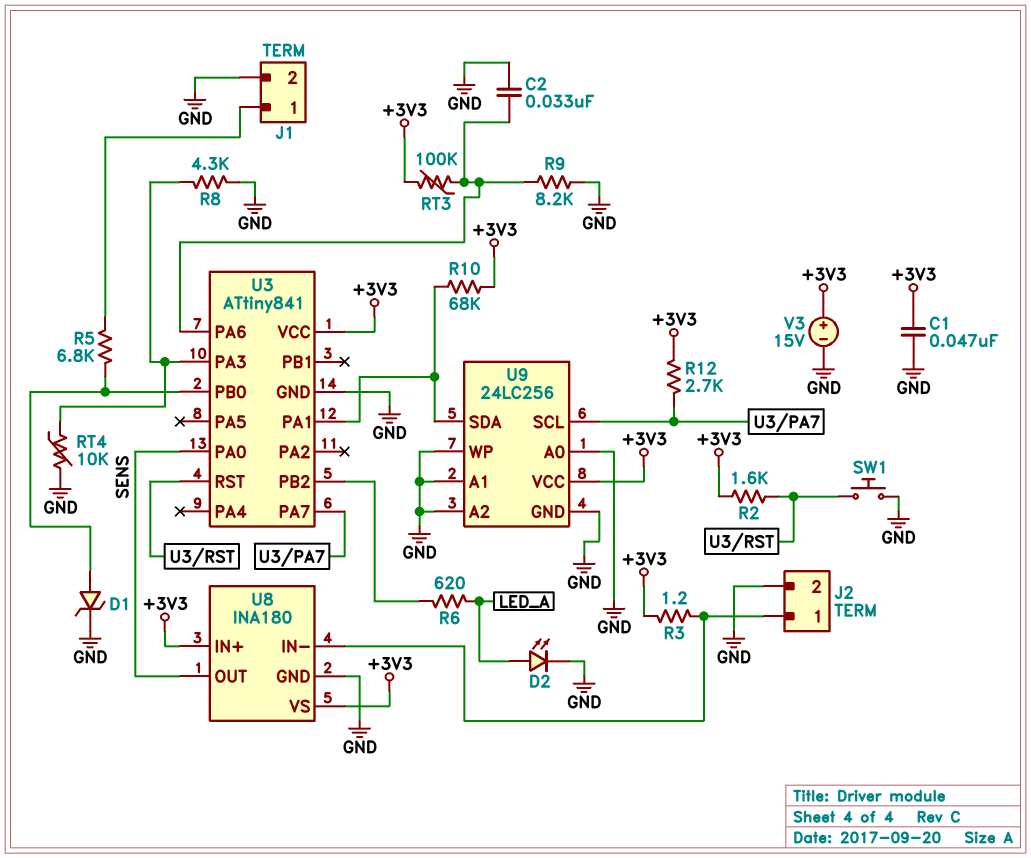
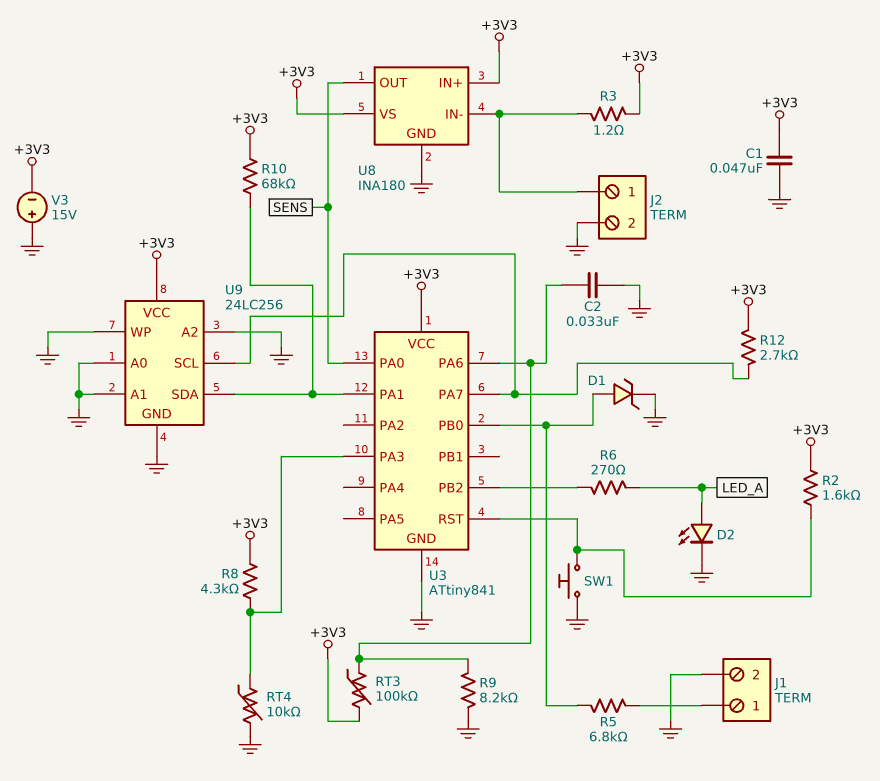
R6: 620 (LED_A, U3/PB2) -> 270 (LED_A, U3/PB2)
R8: 4.3k (GND, U3/PA3) -> 4.3k (+3V3, U3/PA3)
V3: 15V (plus +3V3, minus GND) -> 15V (plus GND, minus +3V3)

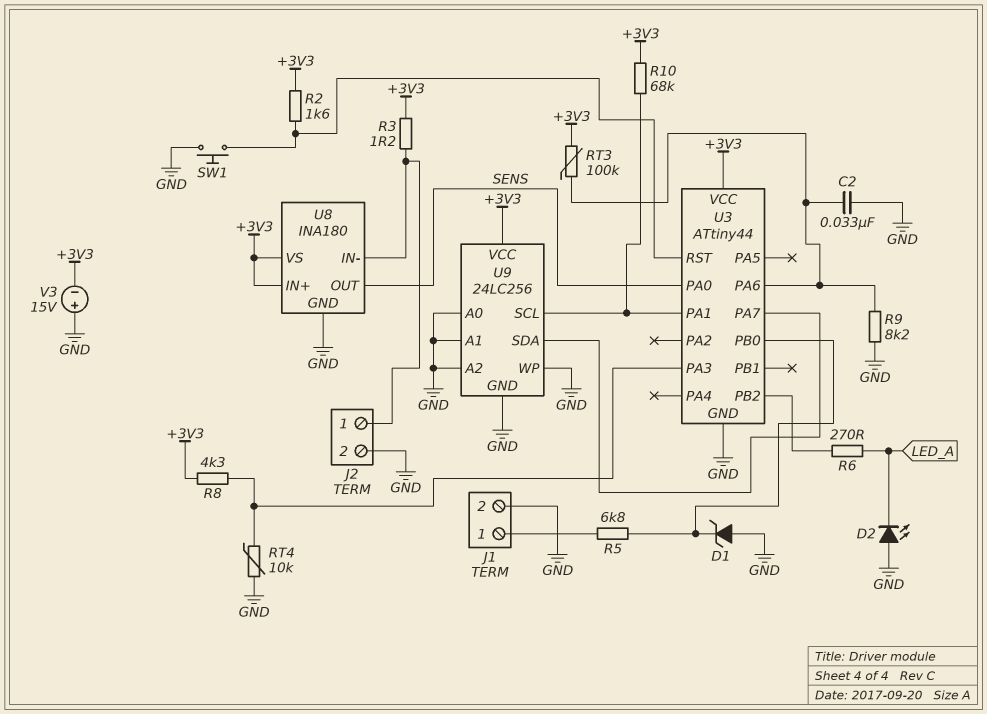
C1: 47nF (+3V3, GND) -> none
D1: zener (A U3/PB0, K GND) -> zener (A GND, K U3/PB0)
D2: LED (A LED_A, K GND) -> LED (A GND, K LED_A)
R12: 2.7k (+3V3, U3/PA7) -> none
U3: ATtiny841 -> ATtiny44
U9 pin SCL: U3/PA7 -> U3/PA1
U9 pin SDA: U3/PA1 -> U3/PA7

